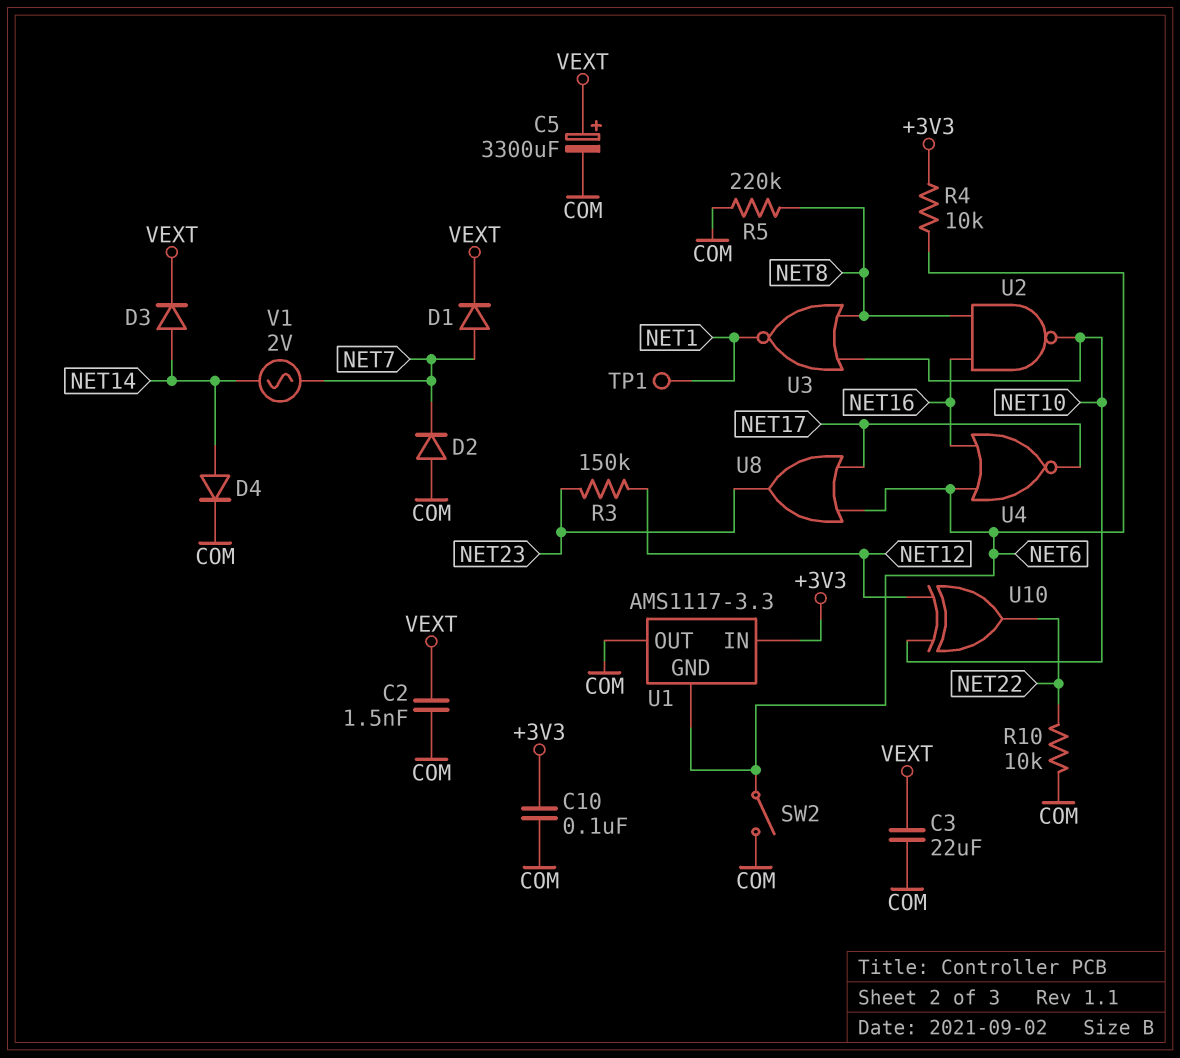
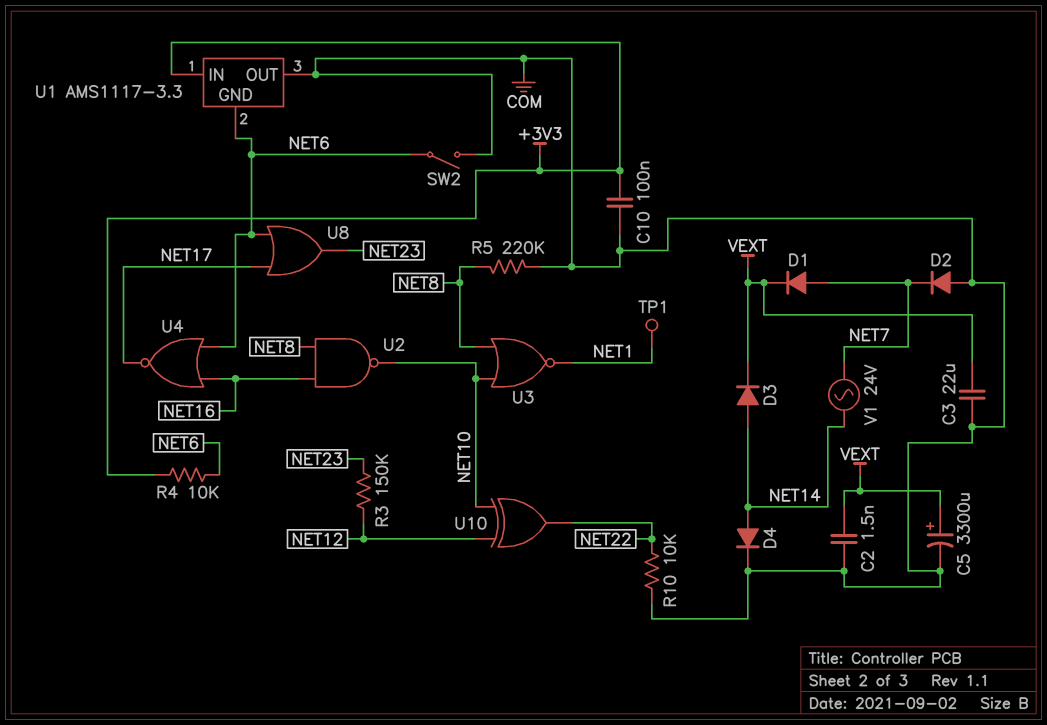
V1: AC 2V (NET7, NET14) -> AC 24V (NET7, NET14)

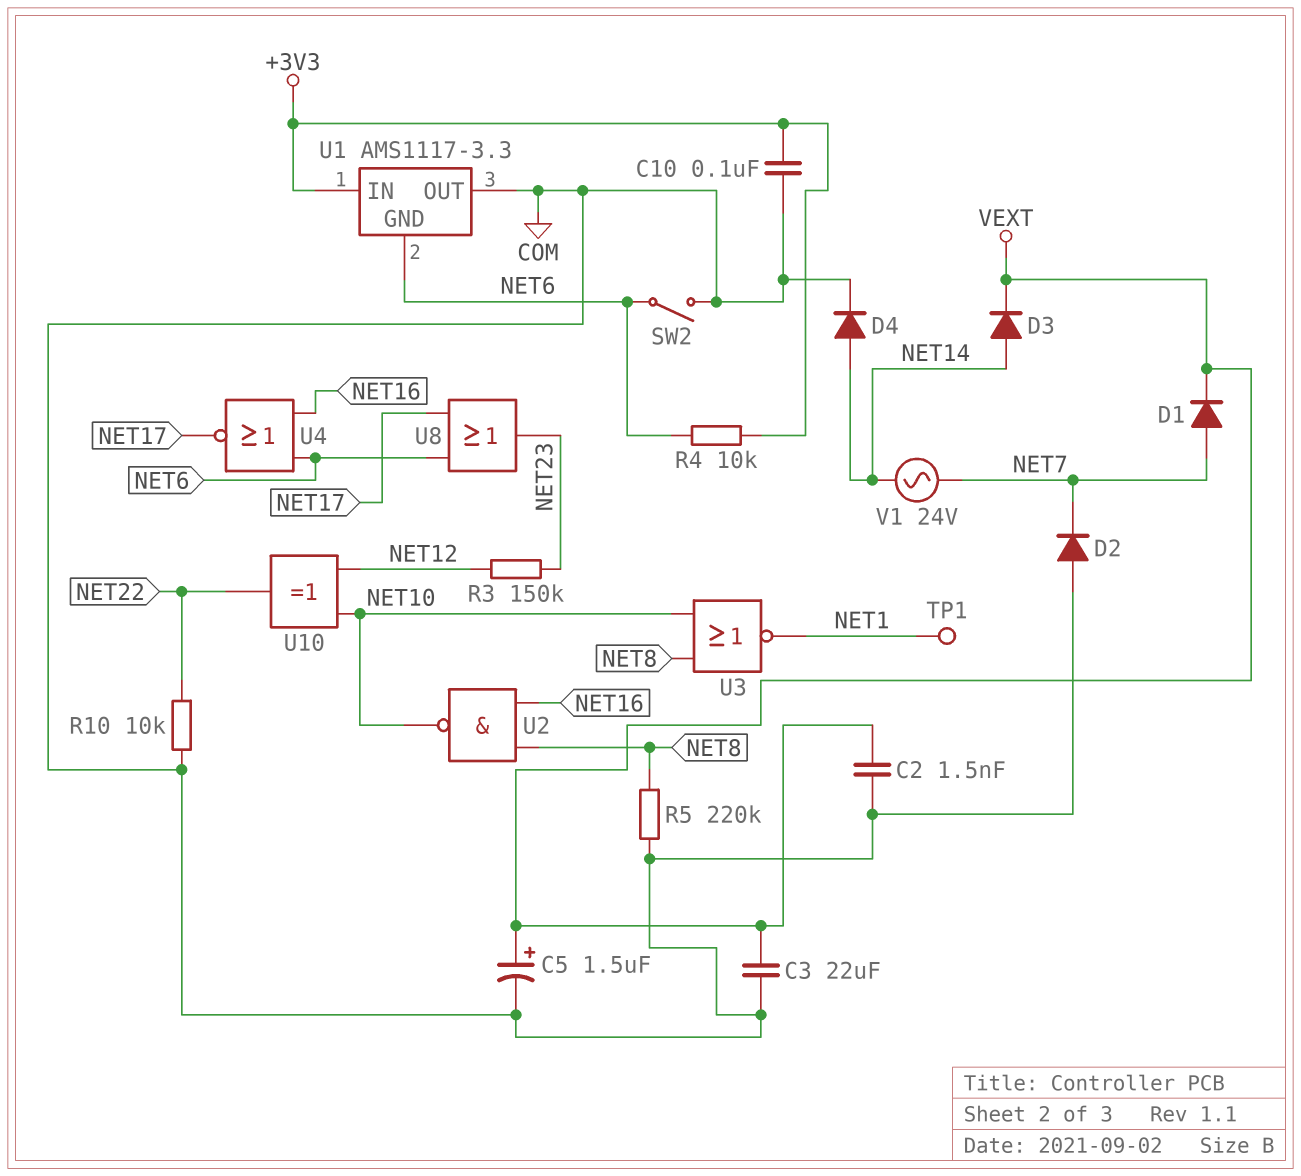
C5: 3300uF (plus VEXT, minus COM) -> 1.5uF (plus VEXT, minus COM)

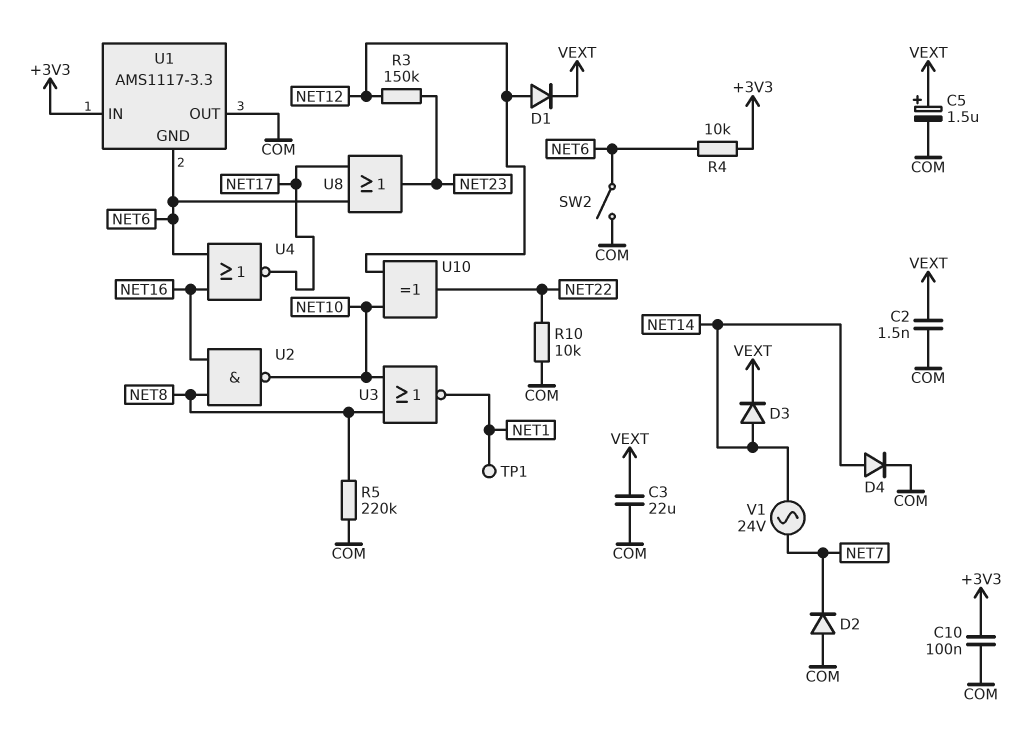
D1: diode (A NET7, K VEXT) -> diode (A NET12, K VEXT)

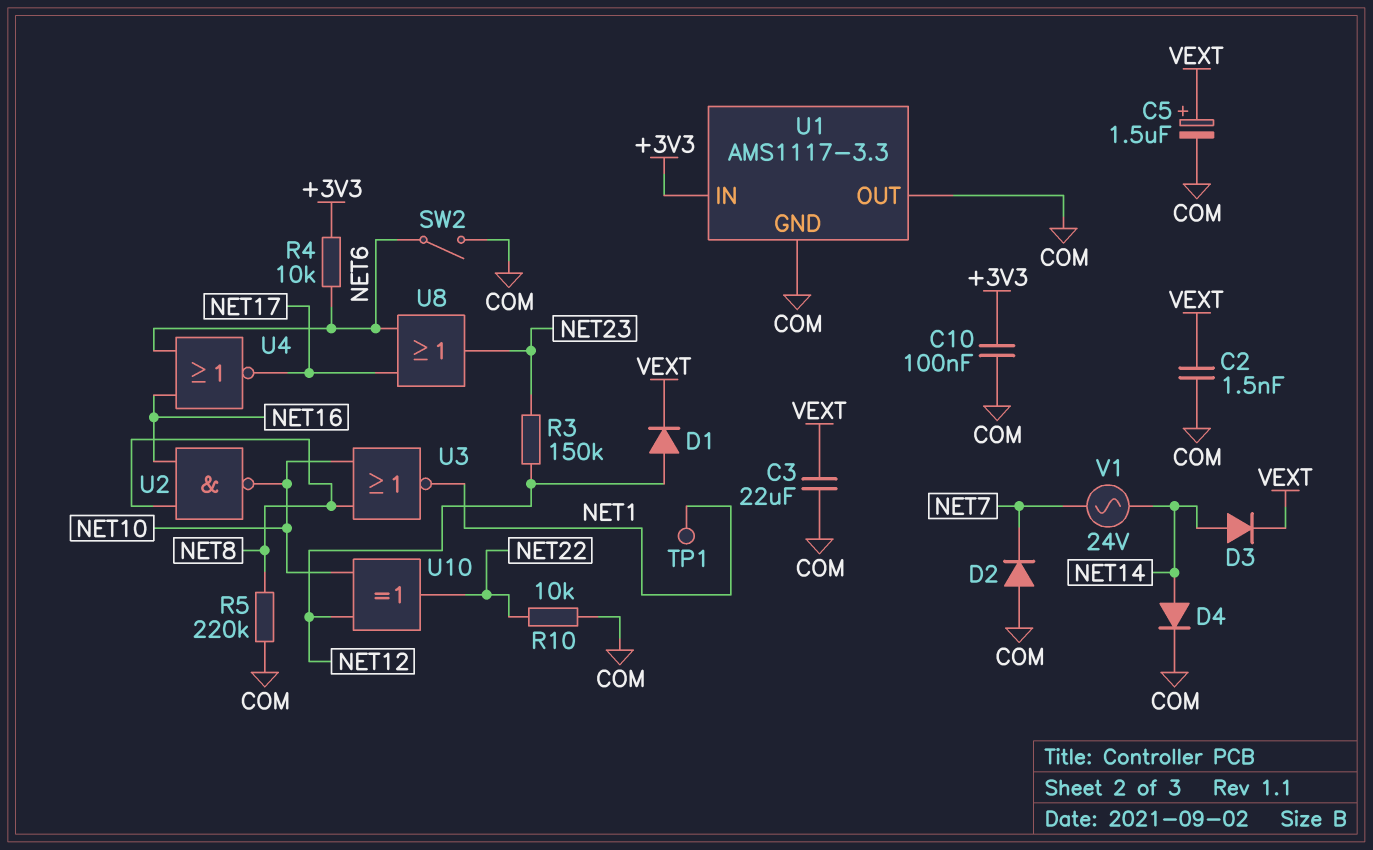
U1 pin GND: NET6 -> COM

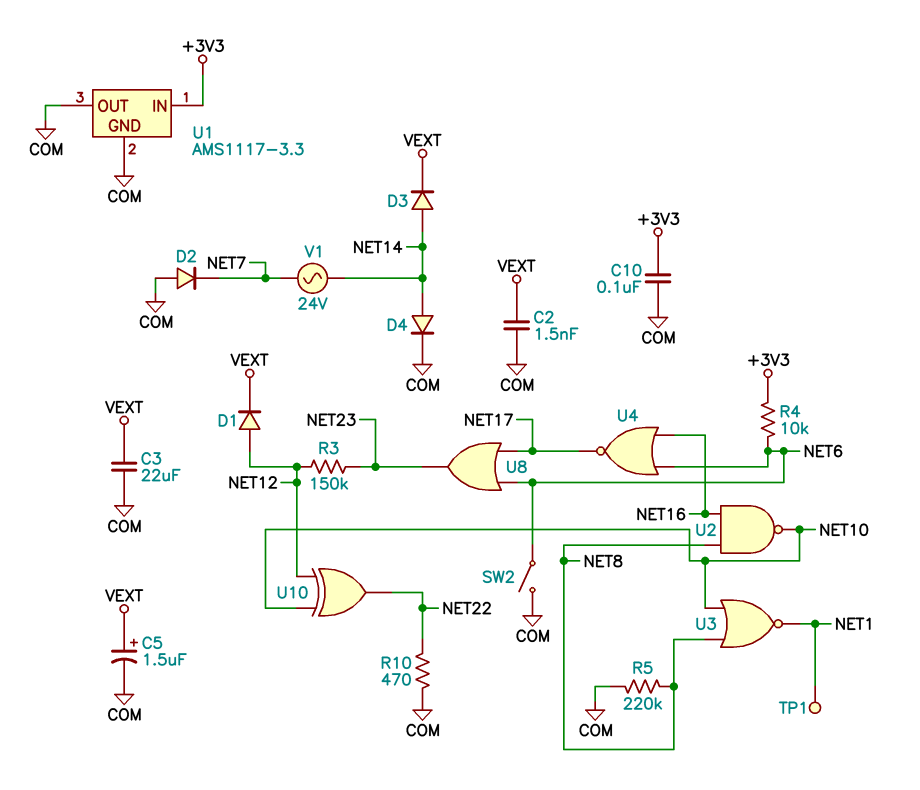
R10: 10k (COM, NET22) -> 470 (COM, NET22)

